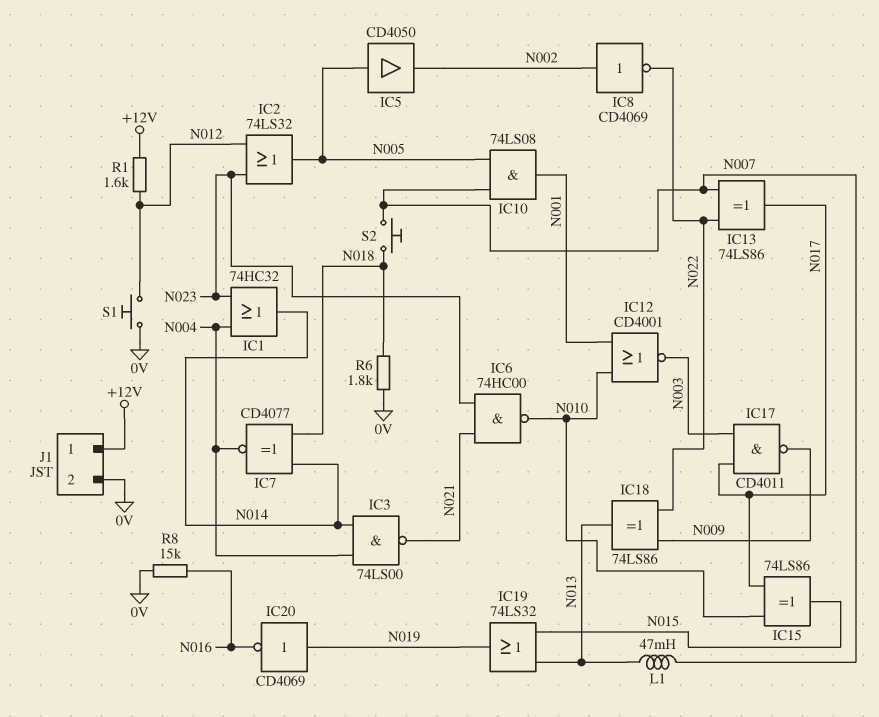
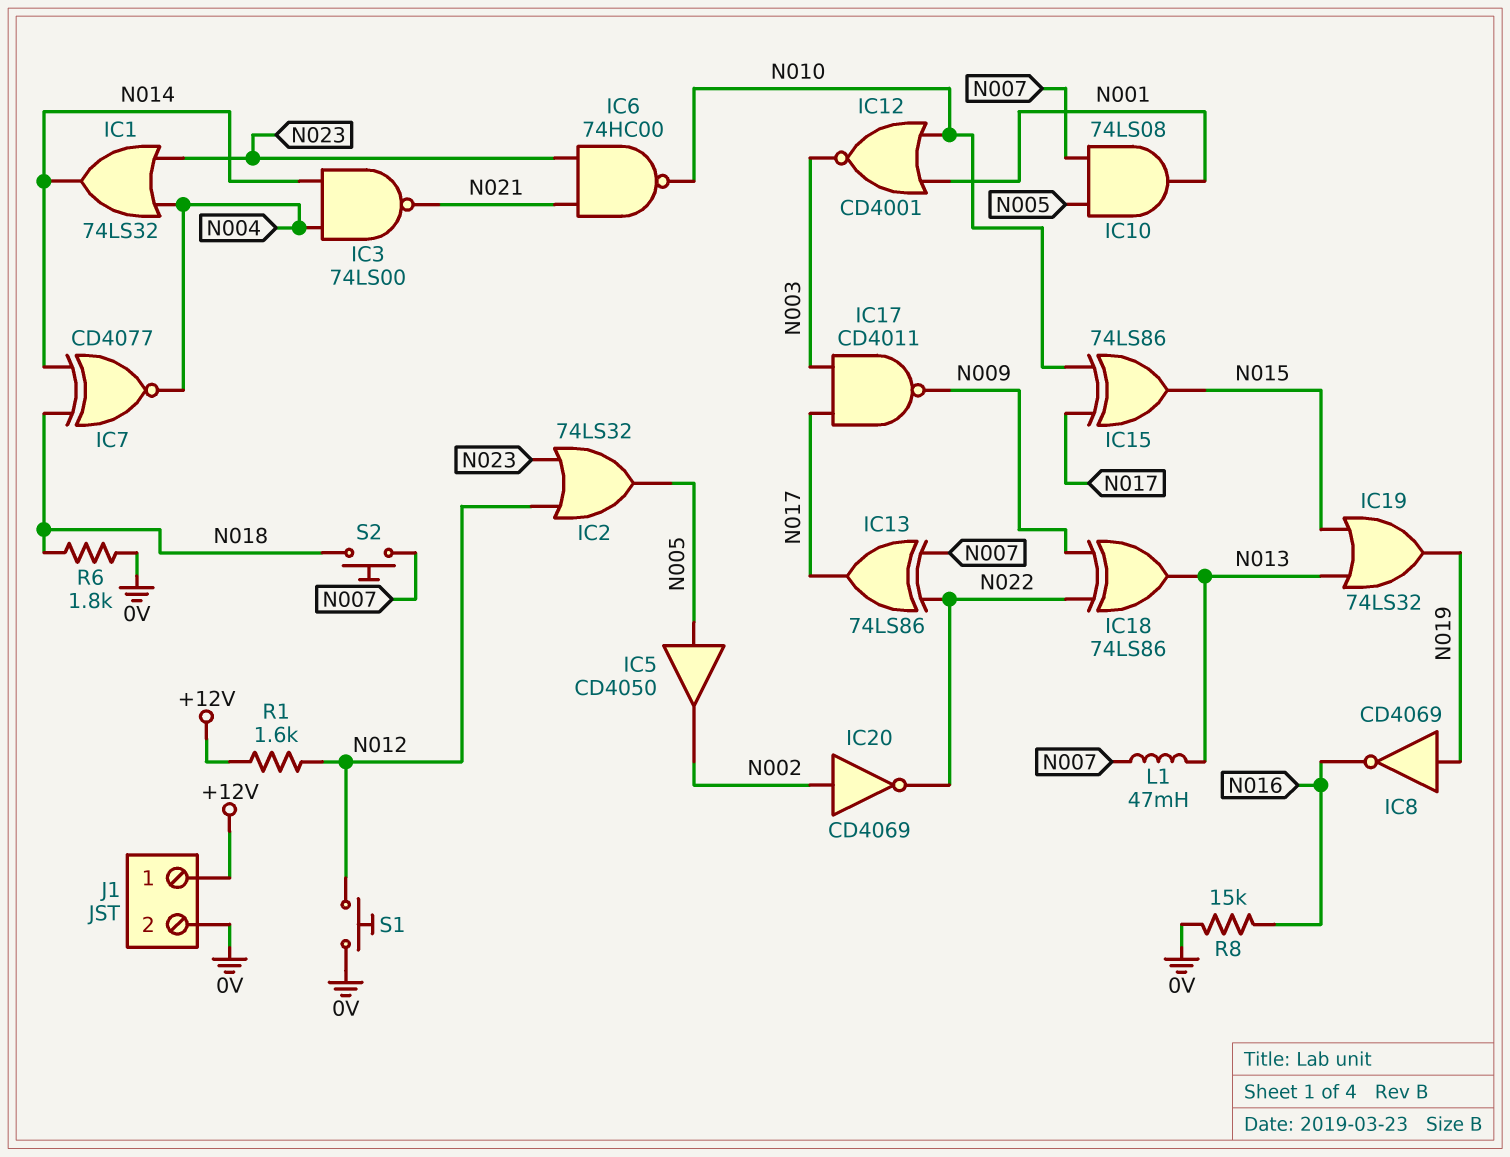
IC1: OR 74HC32 (in N004, in N023, out N014) -> OR 74LS32 (in N004, in N023, out N014)
IC8: NOT CD4069 (in N002, out N022) -> NOT CD4069 (in N019, out N016)
IC20: NOT CD4069 (in N019, out N016) -> NOT CD4069 (in N002, out N022)

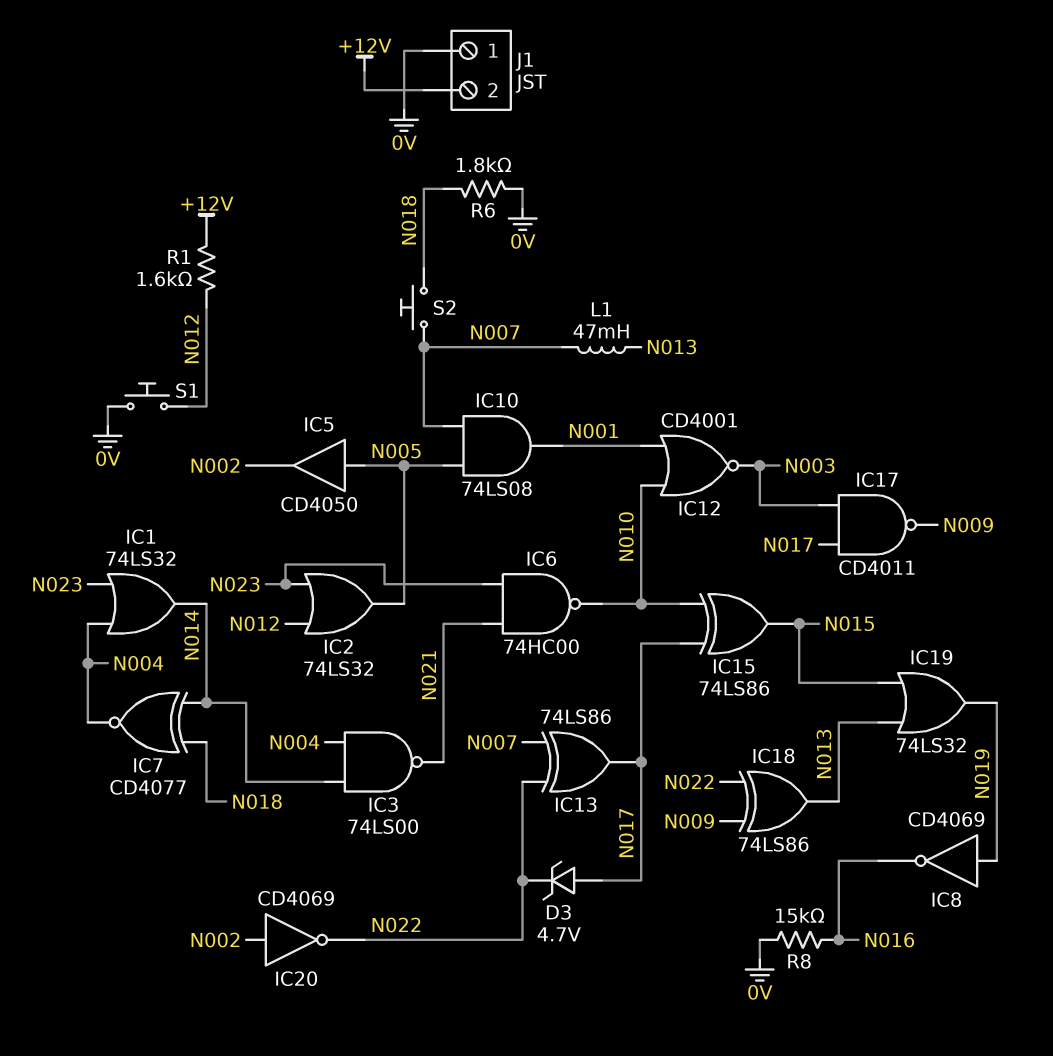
D3: none -> zener 4.7V (A N017, K N022)
J1 pin 1: +12V -> 0V
J1 pin 2: 0V -> +12V

